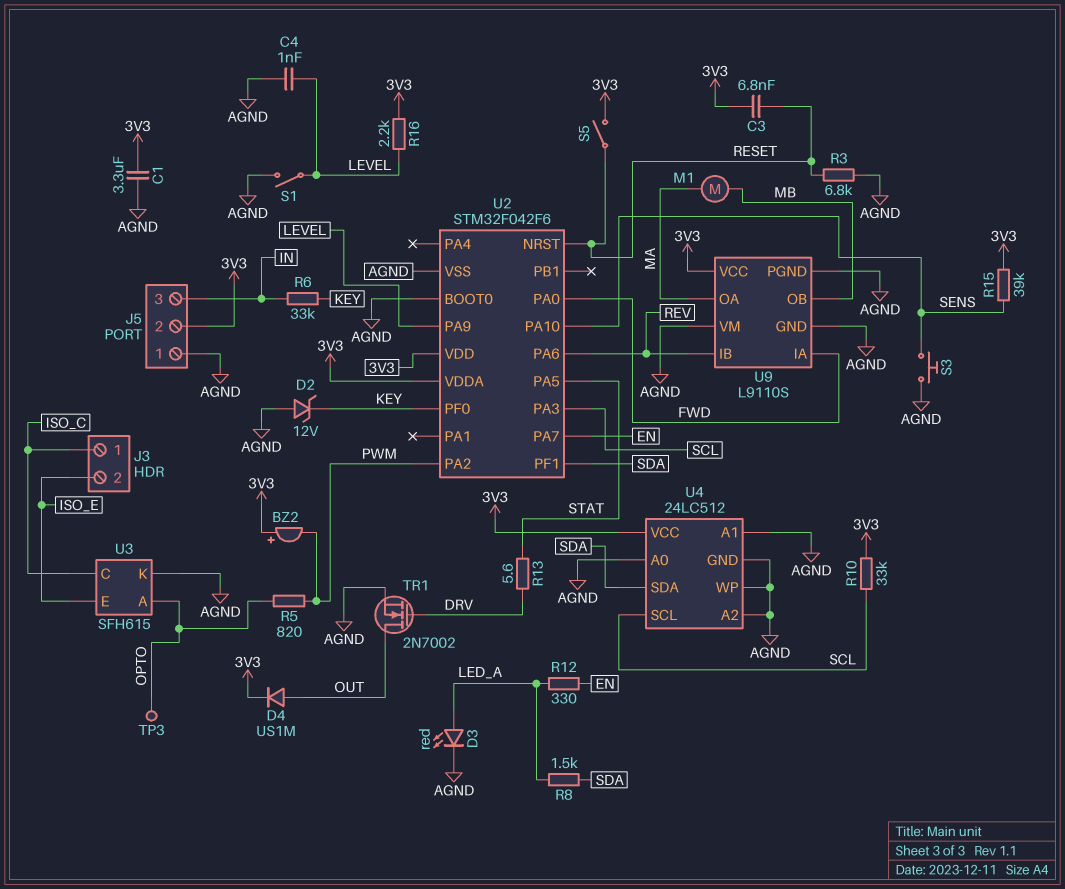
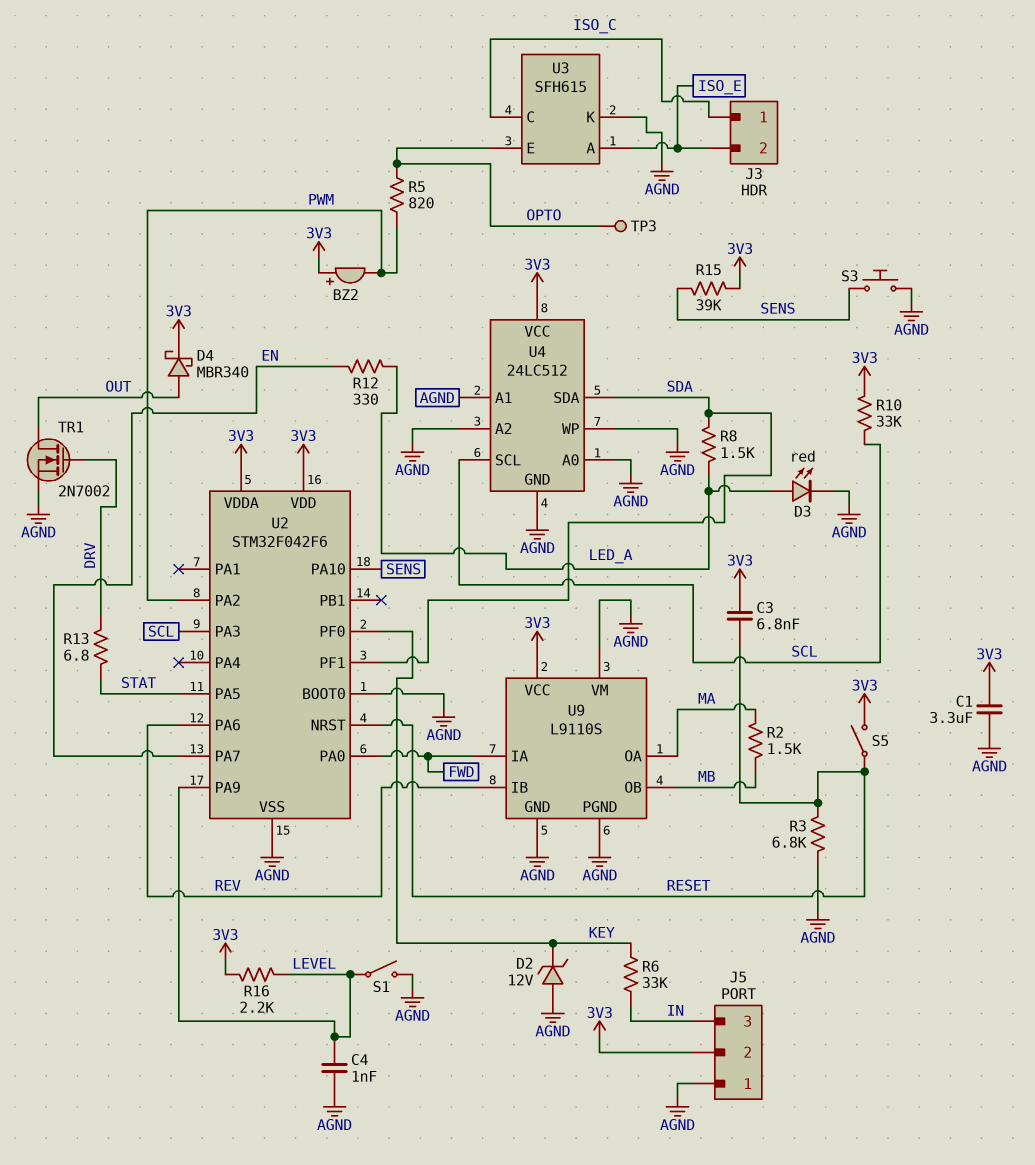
D4: diode US1M (A OUT, K 3V3) -> schottky MBR340 (A OUT, K 3V3)
M1: motor (MA, MB) -> none
R2: none -> 1.5k (MA, MB)
R13: 5.6 (DRV, STAT) -> 6.8 (DRV, STAT)
U3 pin A: OPTO -> ISO_E
U3 pin E: ISO_E -> OPTO

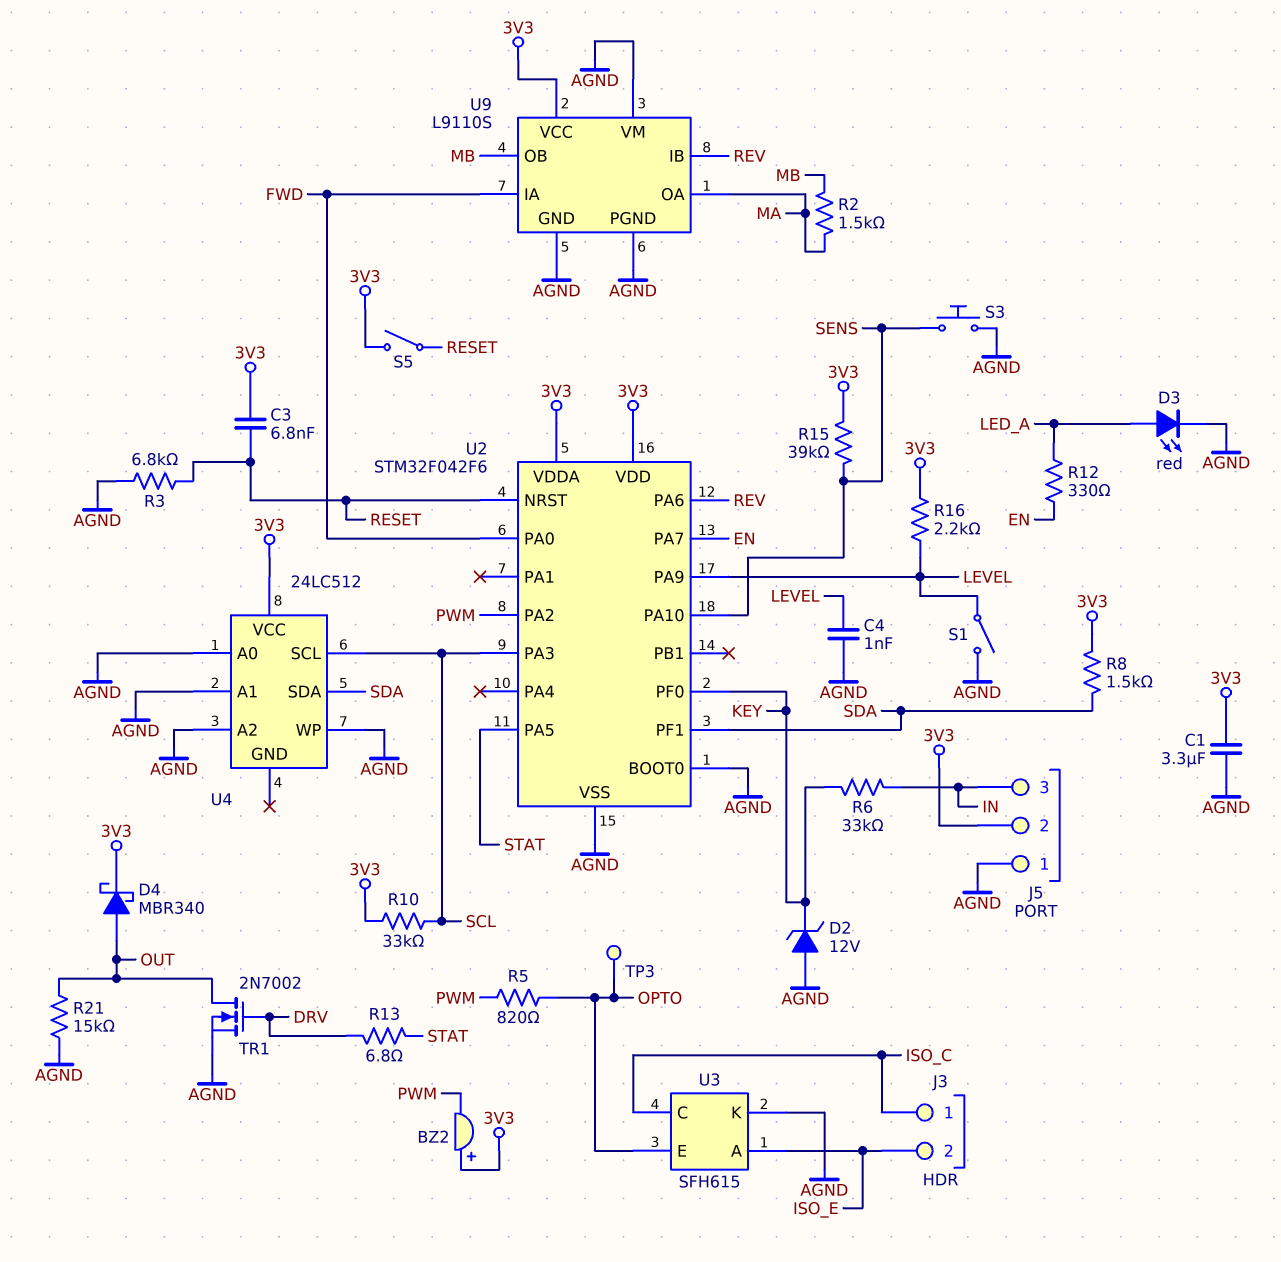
R8: 1.5k (LED_A, SDA) -> 1.5k (3V3, SDA)
R21: none -> 15k (AGND, OUT)
U4 pin GND: AGND -> none

